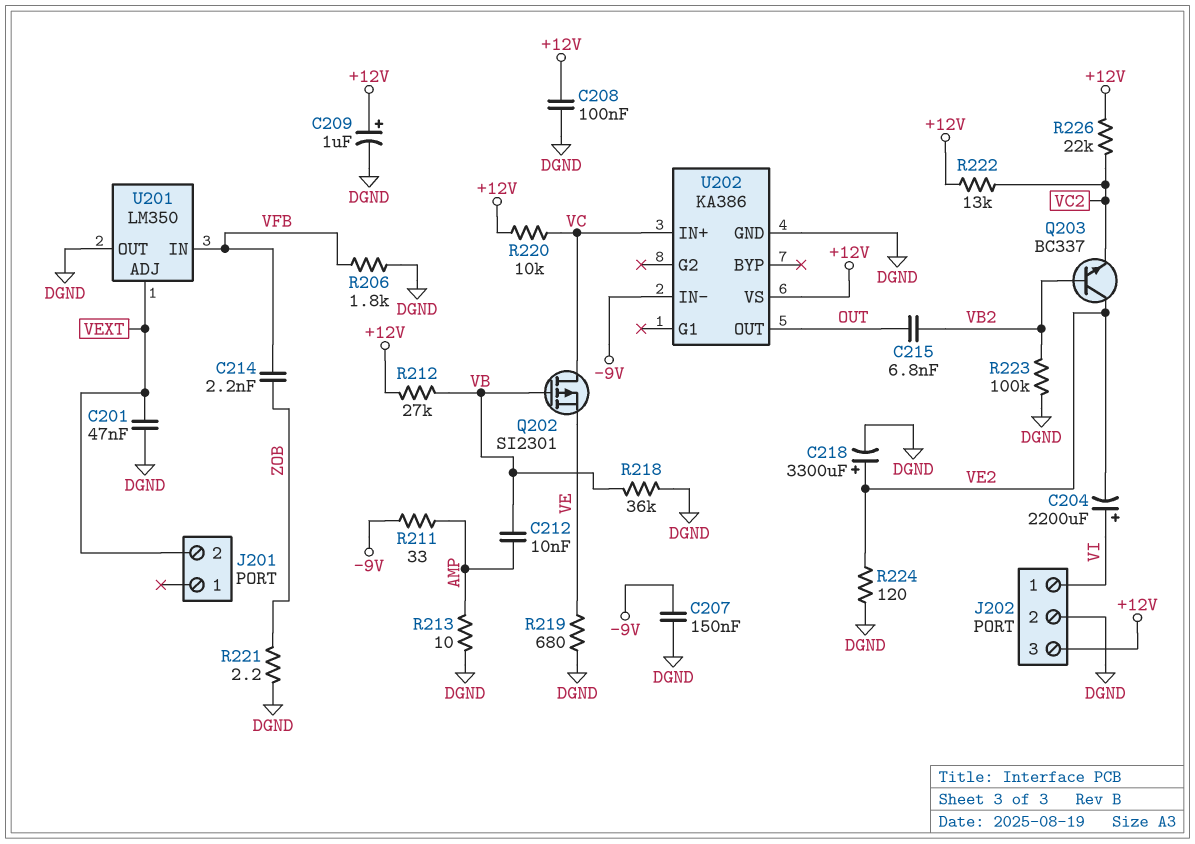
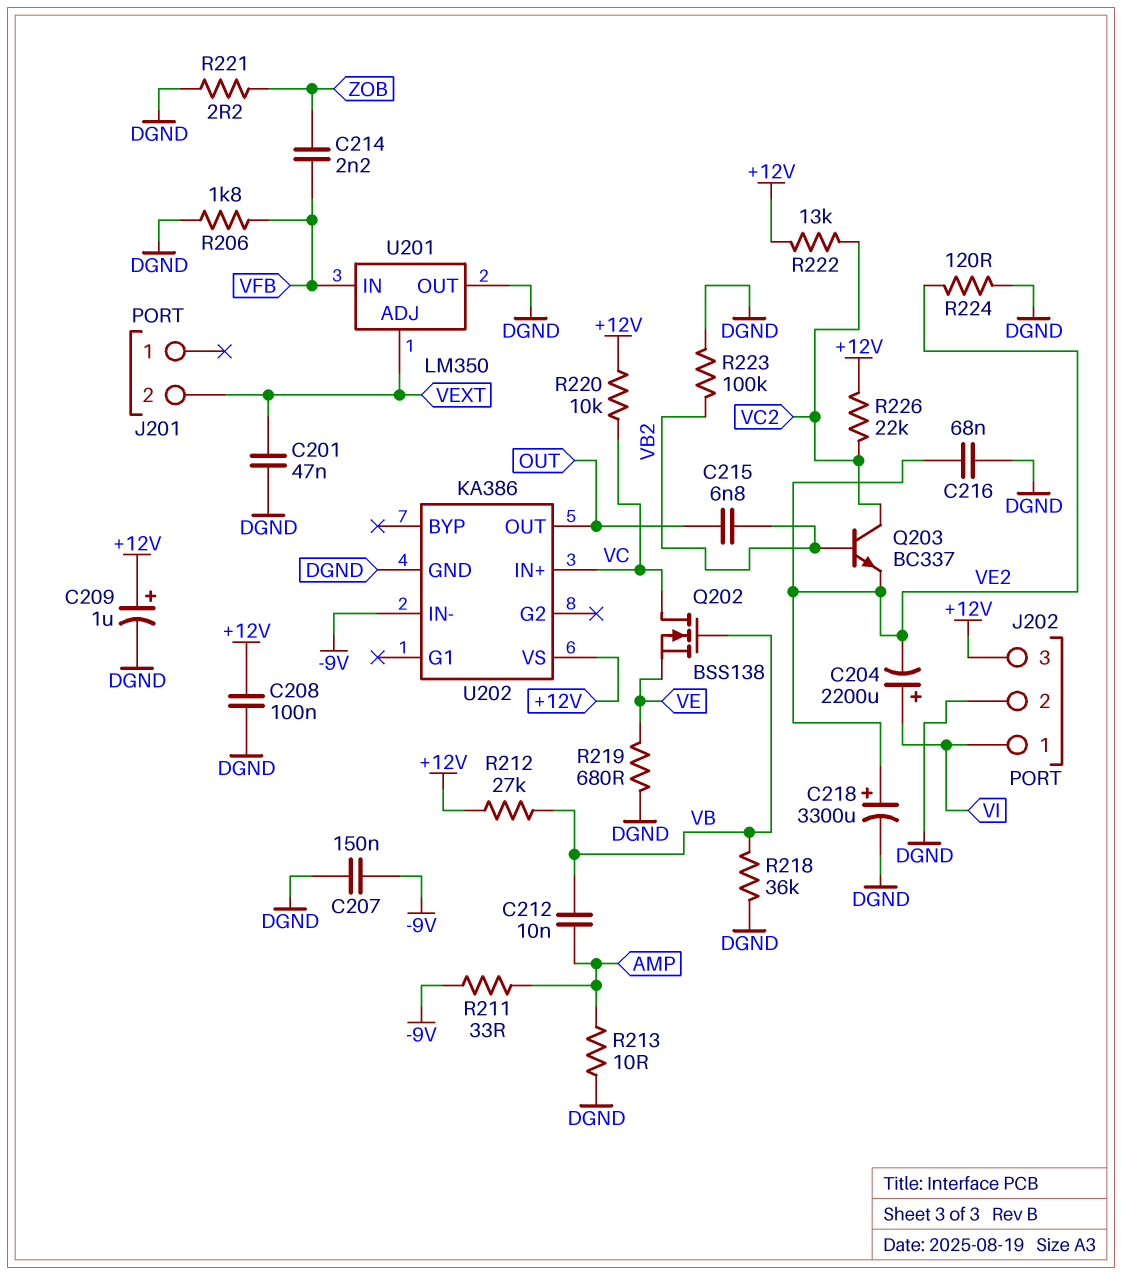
C216: none -> 68nF (DGND, VE2)
Q202: PMOS SI2301 (G VB, D VC, S VE) -> NMOS BSS138 (G VB, D VC, S VE)
Q203: NPN BC337 (B VB2, C VE2, E VC2) -> NPN BC337 (B VB2, C VC2, E VE2)

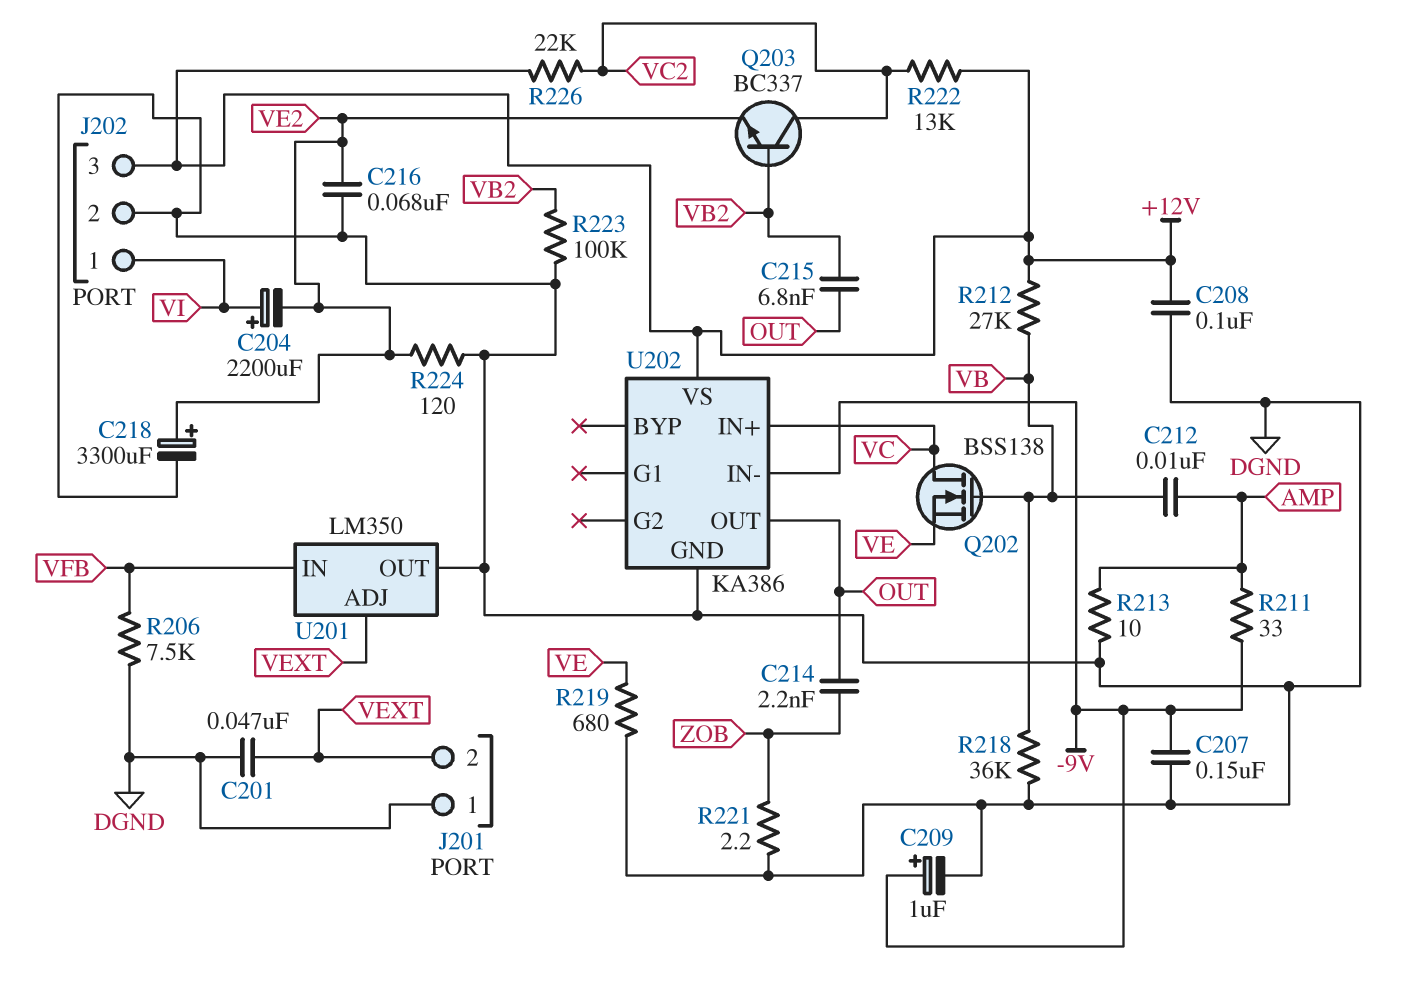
C209: 1uF (plus +12V, minus DGND) -> 1uF (plus -9V, minus DGND)
C214: 2.2nF (VFB, ZOB) -> 2.2nF (OUT, ZOB)
J201 pin 1: none -> DGND
R206: 1.8k (DGND, VFB) -> 7.5k (DGND, VFB)
R220: 10k (+12V, VC) -> none

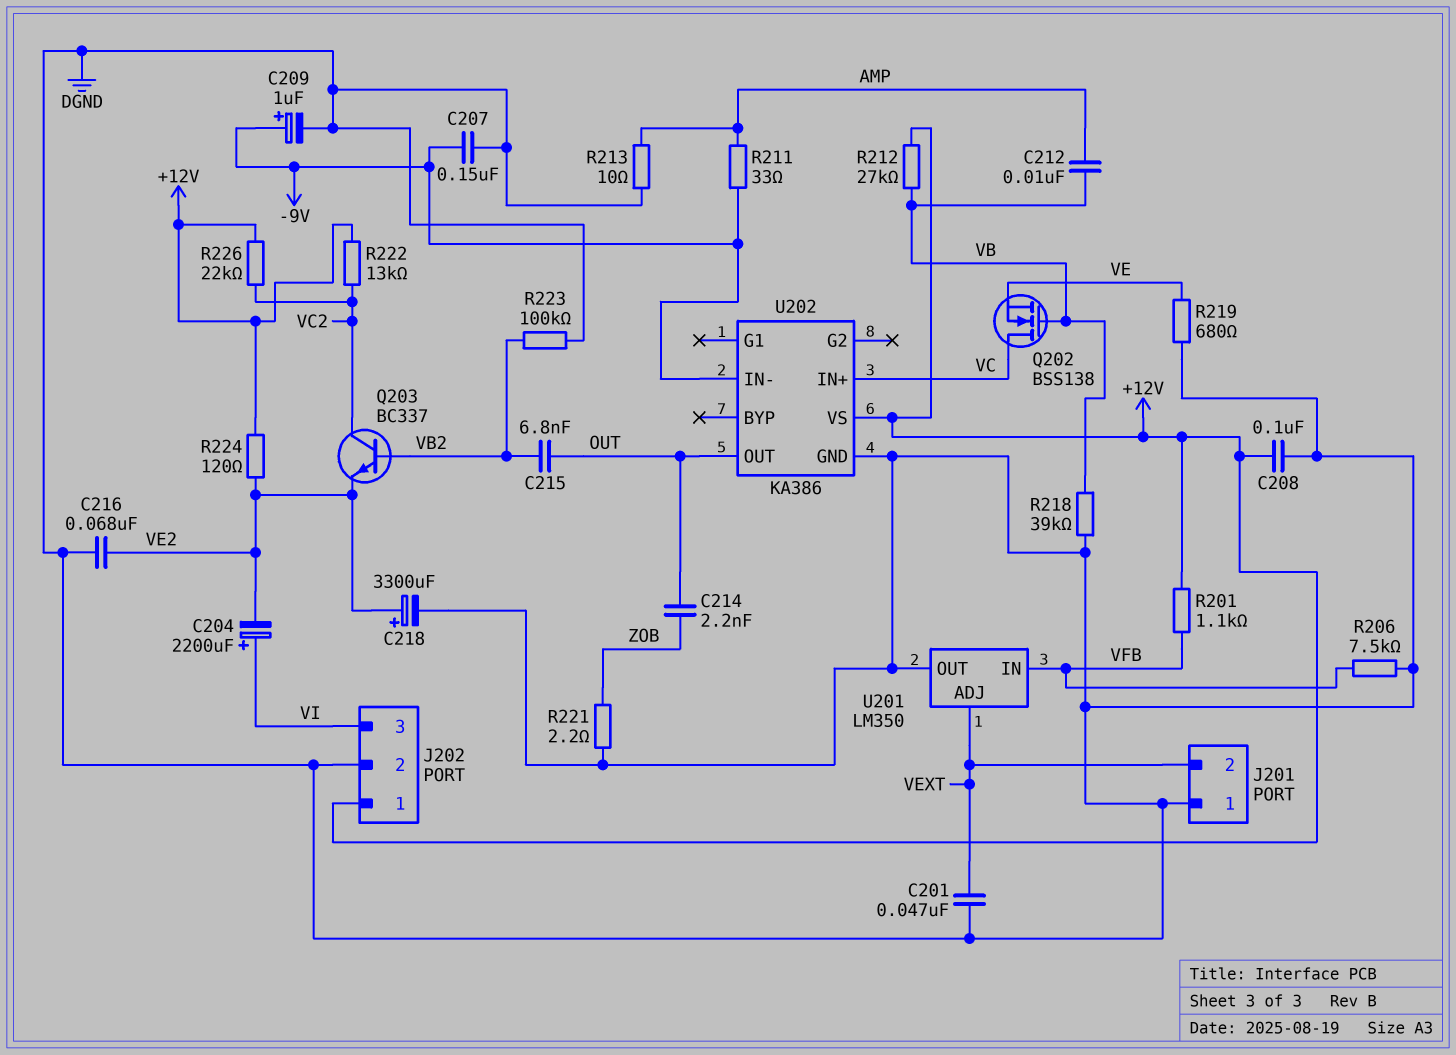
J202 pin 1: VI -> +12V
J202 pin 3: +12V -> VI
R201: none -> 1.1k (+12V, VFB)
R218: 36k (DGND, VB) -> 39k (DGND, VB)
R224: 120 (DGND, VE2) -> 120 (+12V, VE2)

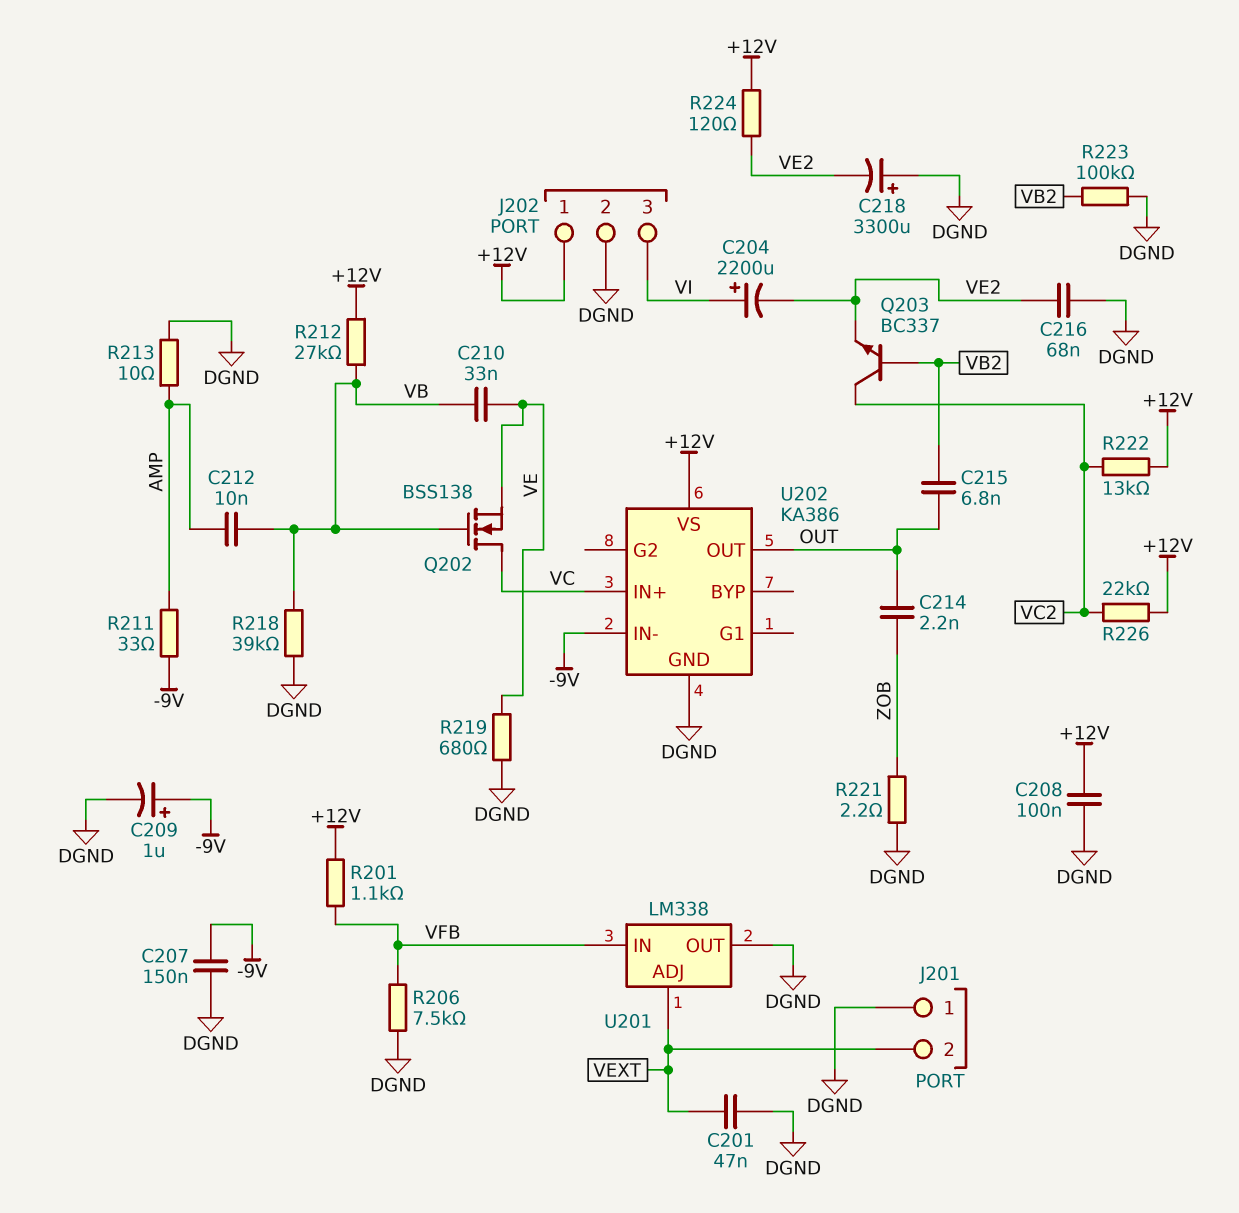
C210: none -> 33nF (VB, VE)
C218: 3300uF (plus VE2, minus DGND) -> 3300uF (plus DGND, minus VE2)
U201: LM350 -> LM338

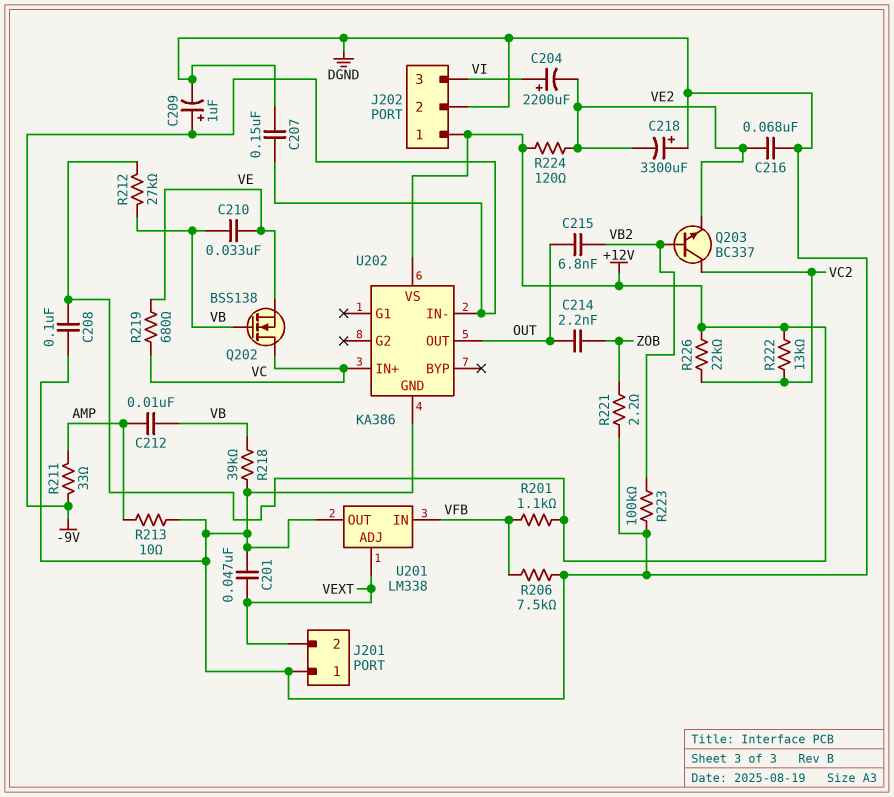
R219: 680 (DGND, VE) -> 680 (VC, VE)

